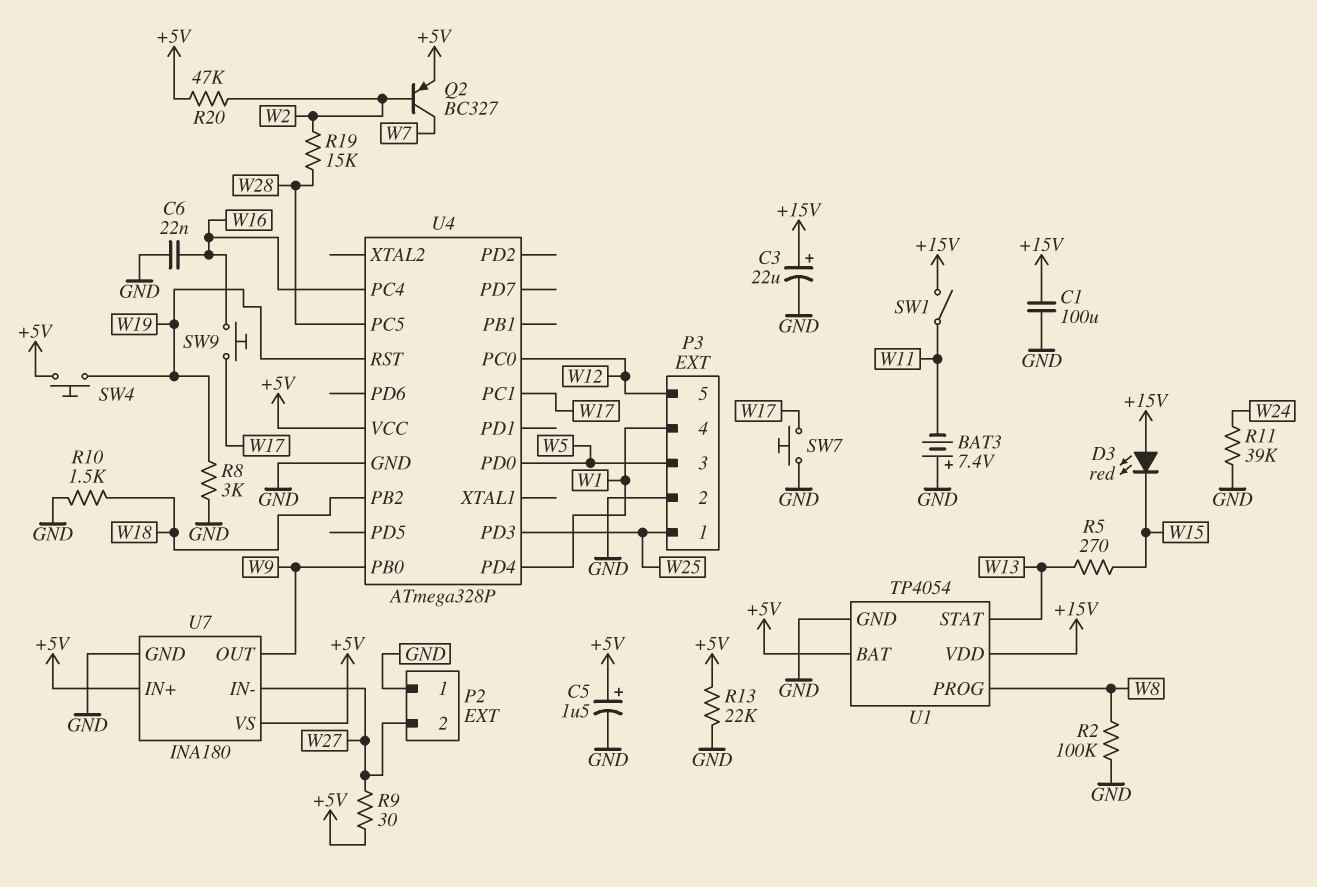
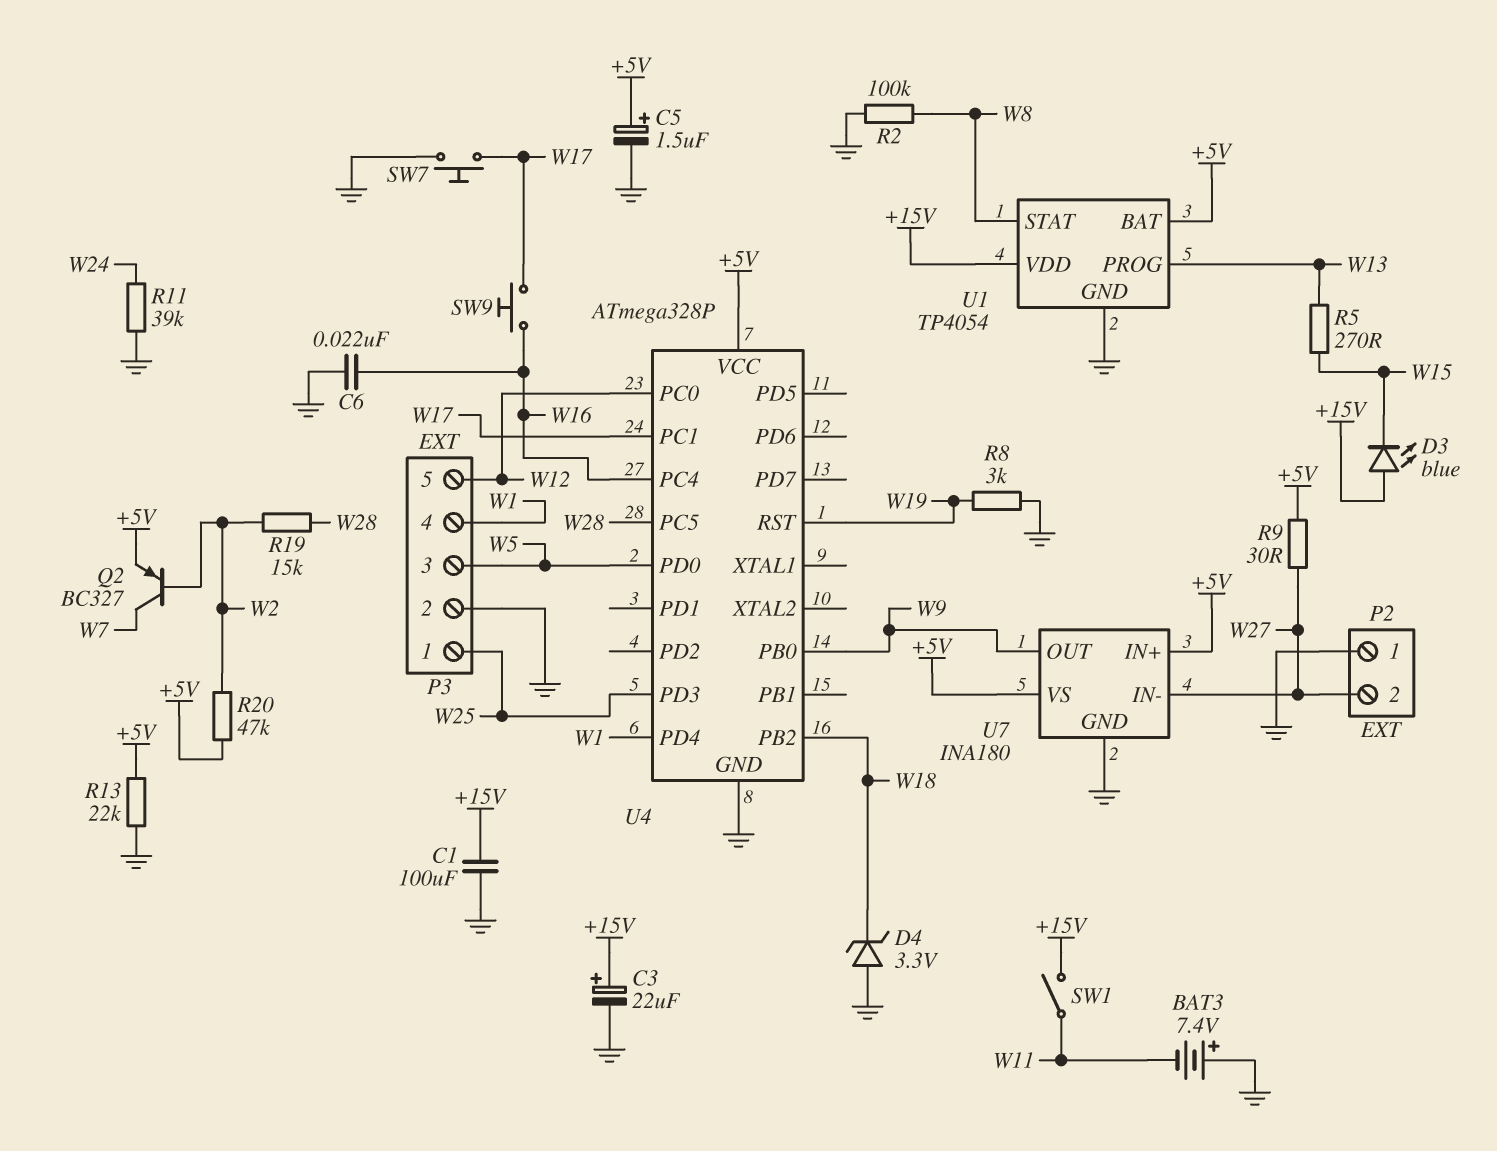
D3: LED red (A +15V, K W15) -> LED blue (A +15V, K W15)
D4: none -> zener 3.3V (A GND, K W18)
R10: 1.5k (GND, W18) -> none
SW4: button (+5V, W19) -> none
U1 pin PROG: W8 -> W13
U1 pin STAT: W13 -> W8

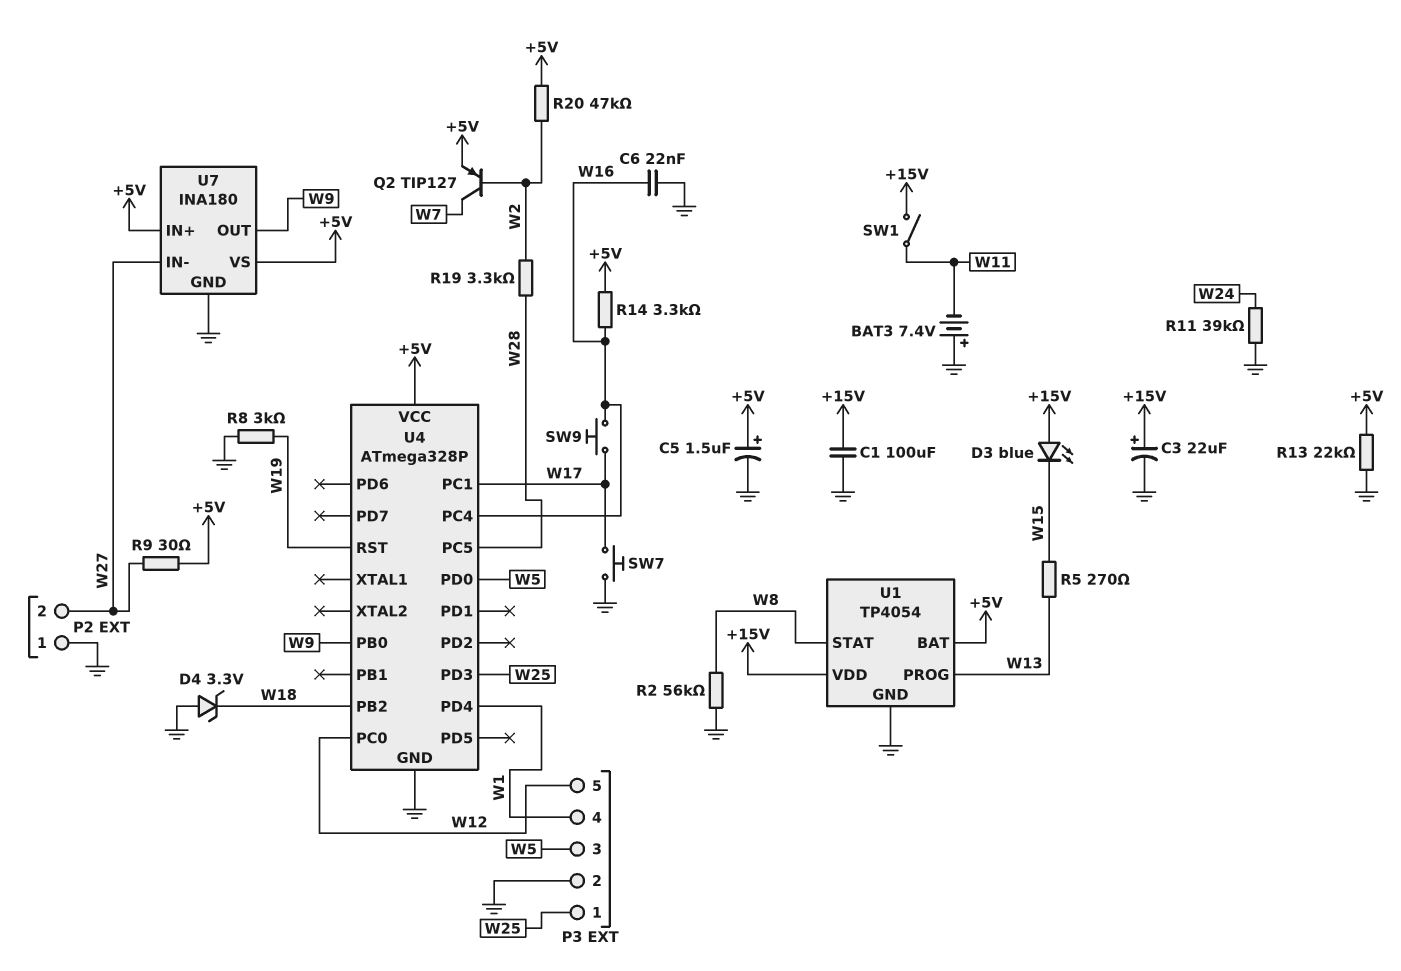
Q2: PNP BC327 (B W2, C W7, E +5V) -> PNP TIP127 (B W2, C W7, E +5V)
R2: 100k (GND, W8) -> 56k (GND, W8)
R14: none -> 3.3k (+5V, W16)
R19: 15k (W2, W28) -> 3.3k (W2, W28)

